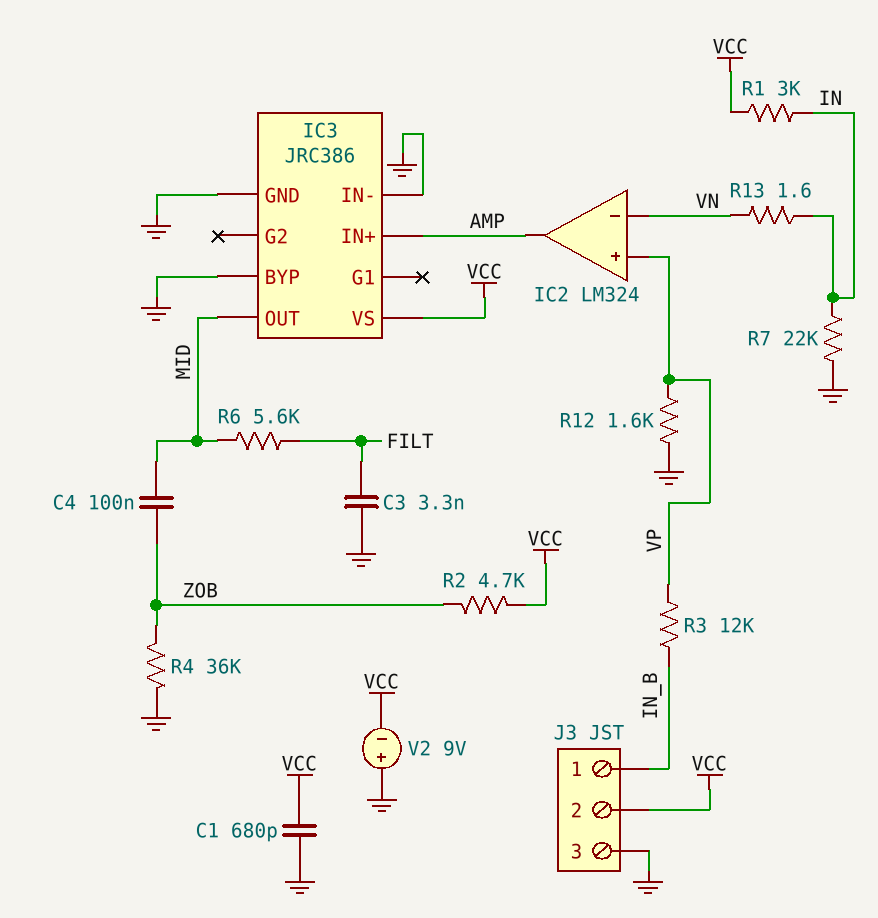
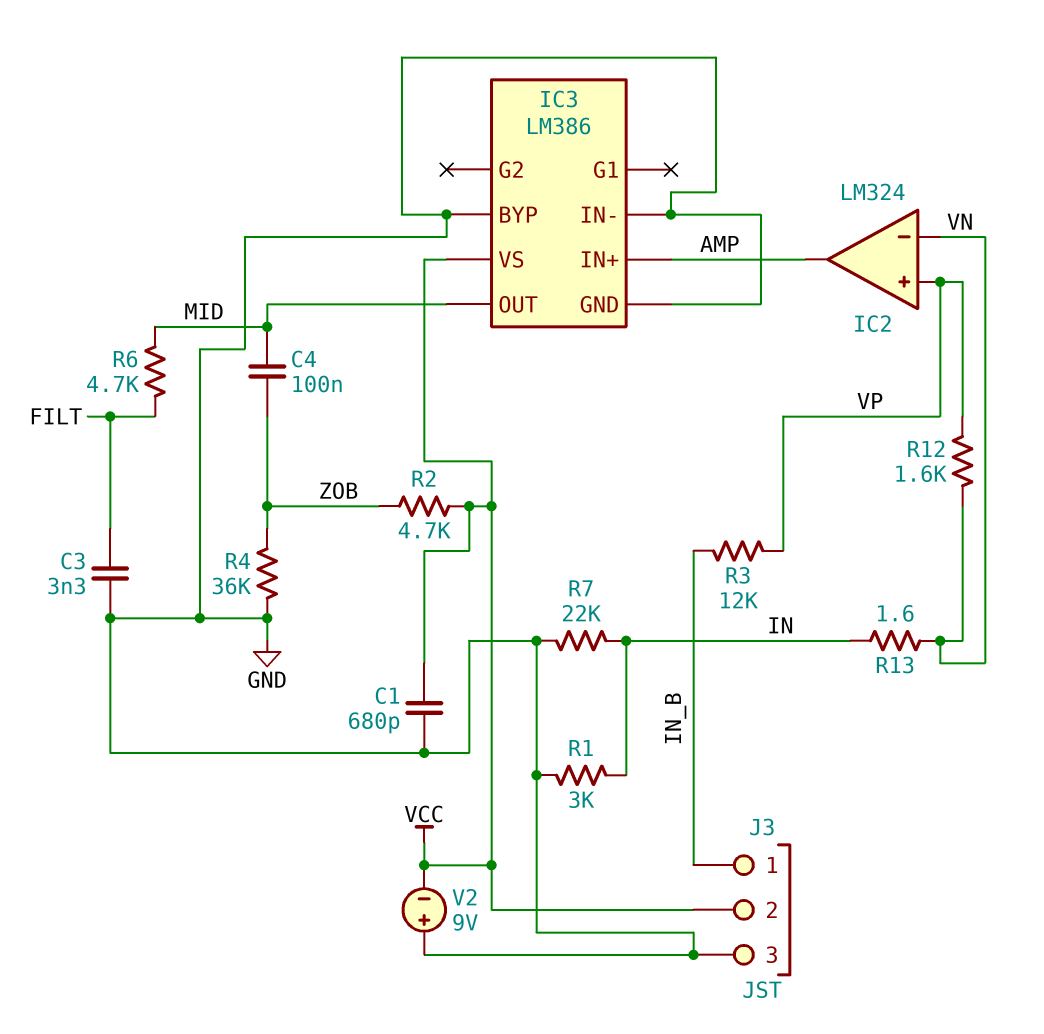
IC3: JRC386 -> LM386
R1: 3k (IN, VCC) -> 3k (GND, IN)
R6: 5.6k (FILT, MID) -> 4.7k (FILT, MID)
R12: 1.6k (GND, VP) -> 1.6k (VN, VP)

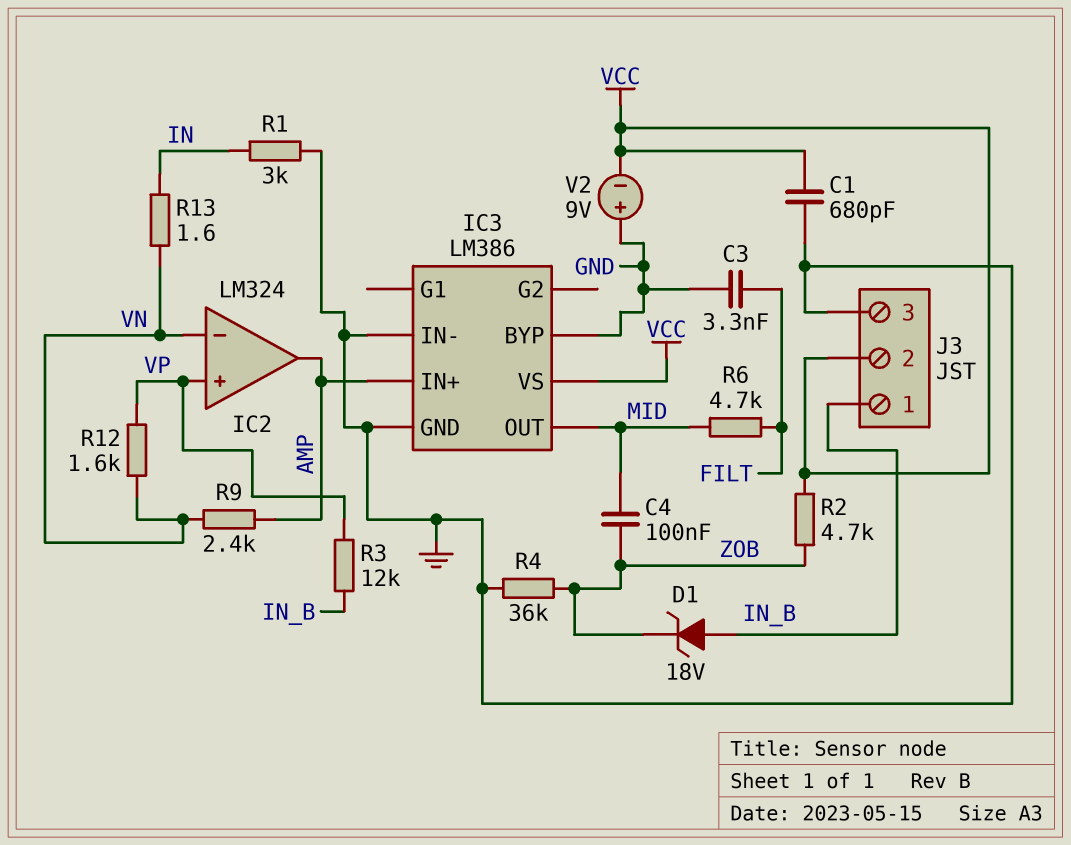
D1: none -> zener 18V (A IN_B, K ZOB)
R7: 22k (GND, IN) -> none
R9: none -> 2.4k (AMP, VN)

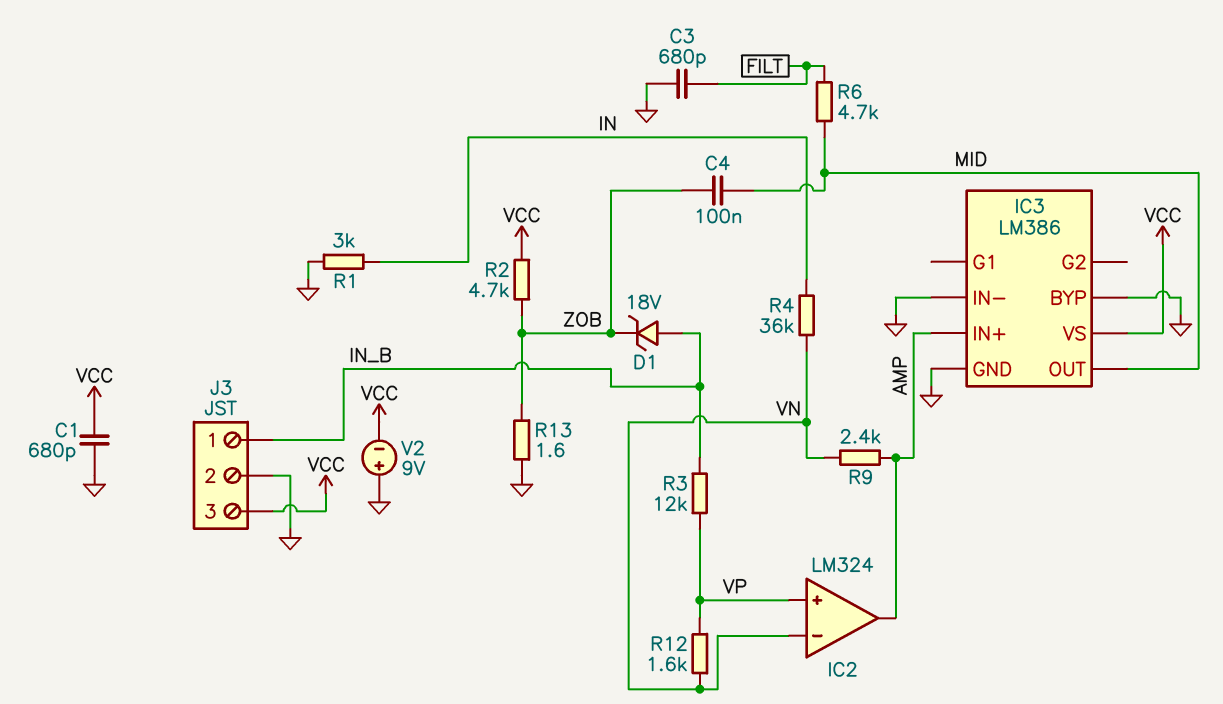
C3: 3.3nF (FILT, GND) -> 680pF (FILT, GND)
J3 pin 2: VCC -> GND
J3 pin 3: GND -> VCC
R4: 36k (GND, ZOB) -> 36k (IN, VN)
R13: 1.6 (IN, VN) -> 1.6 (GND, ZOB)

